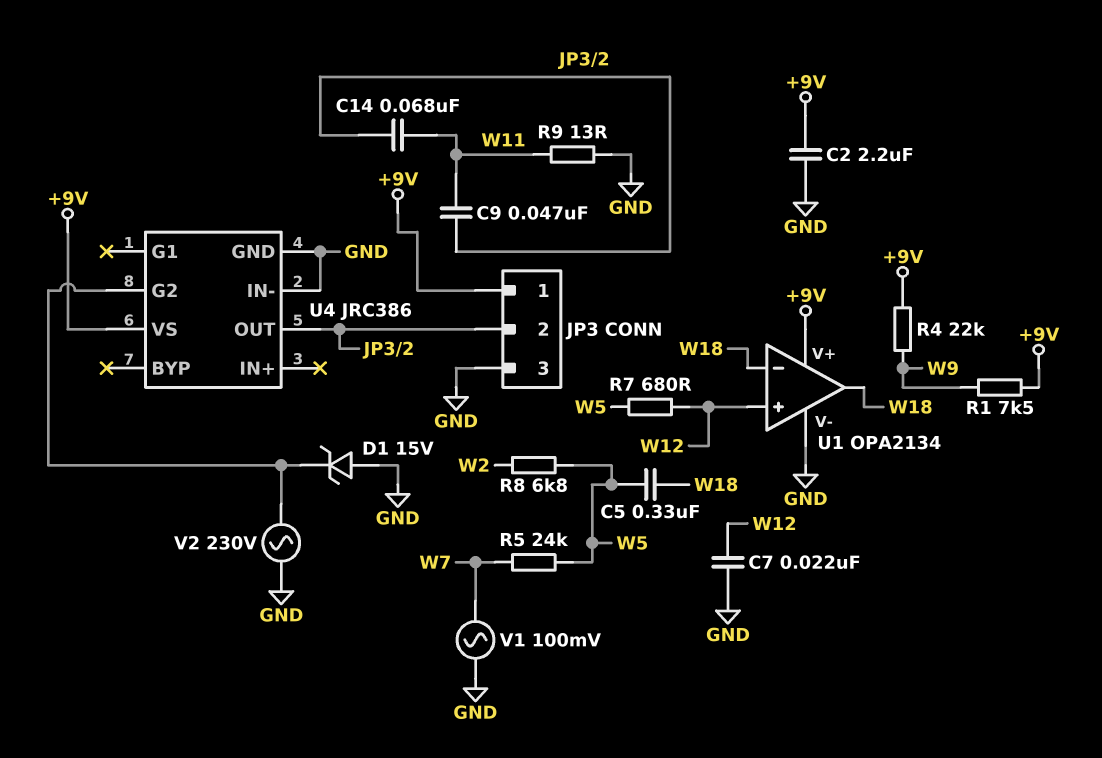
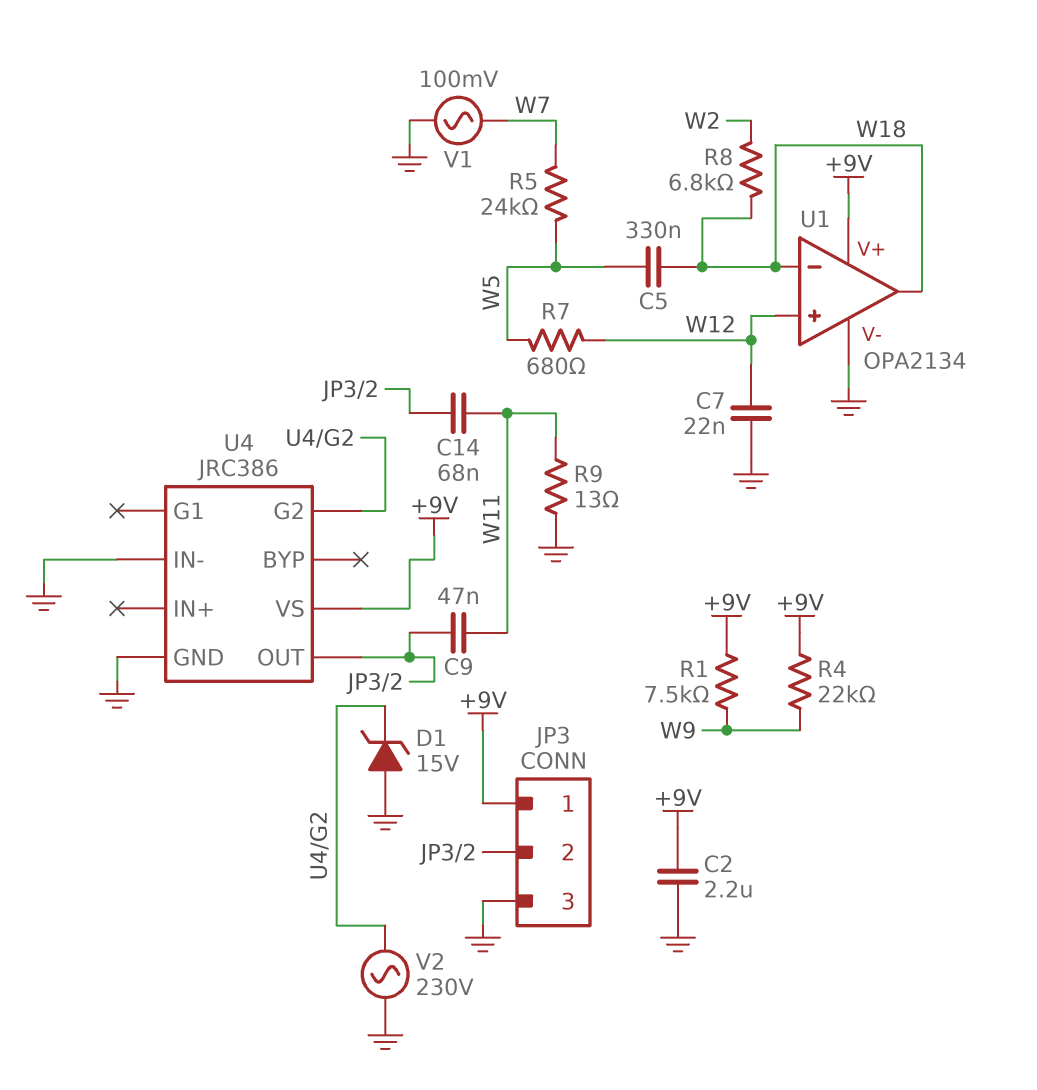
R8: 6.8k (W2, W5) -> 6.8k (W2, W18)

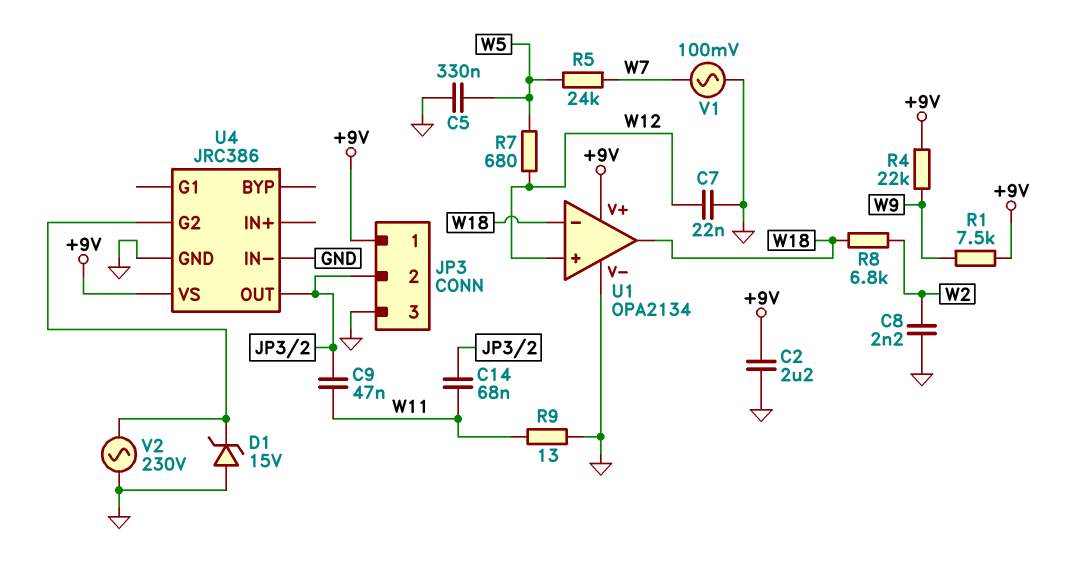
C5: 330nF (W5, W18) -> 330nF (GND, W5)
C8: none -> 2.2nF (GND, W2)

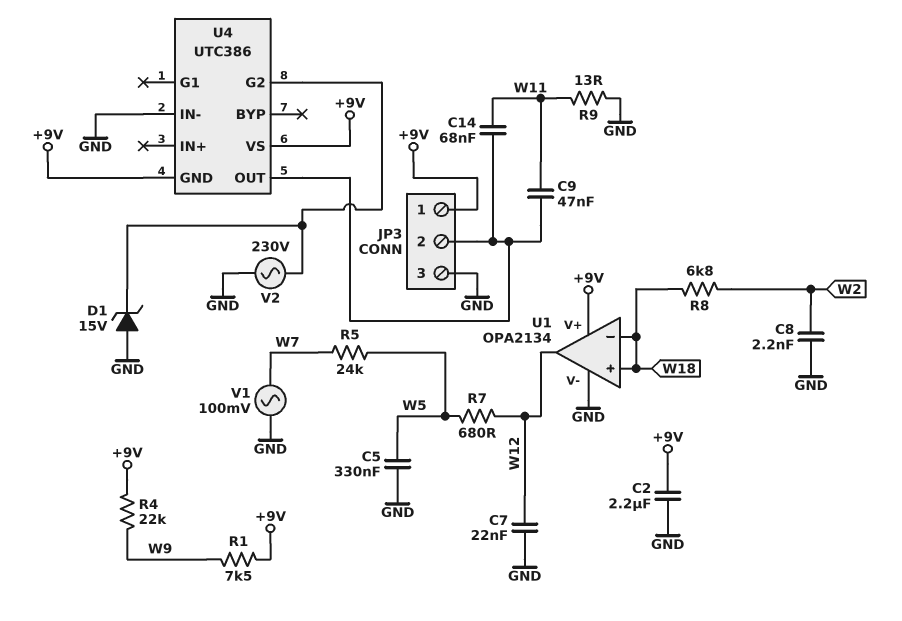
U1 pin in+: W12 -> W18
U1 pin out: W18 -> W12
U4: JRC386 -> UTC386
U4 pin GND: GND -> +9V

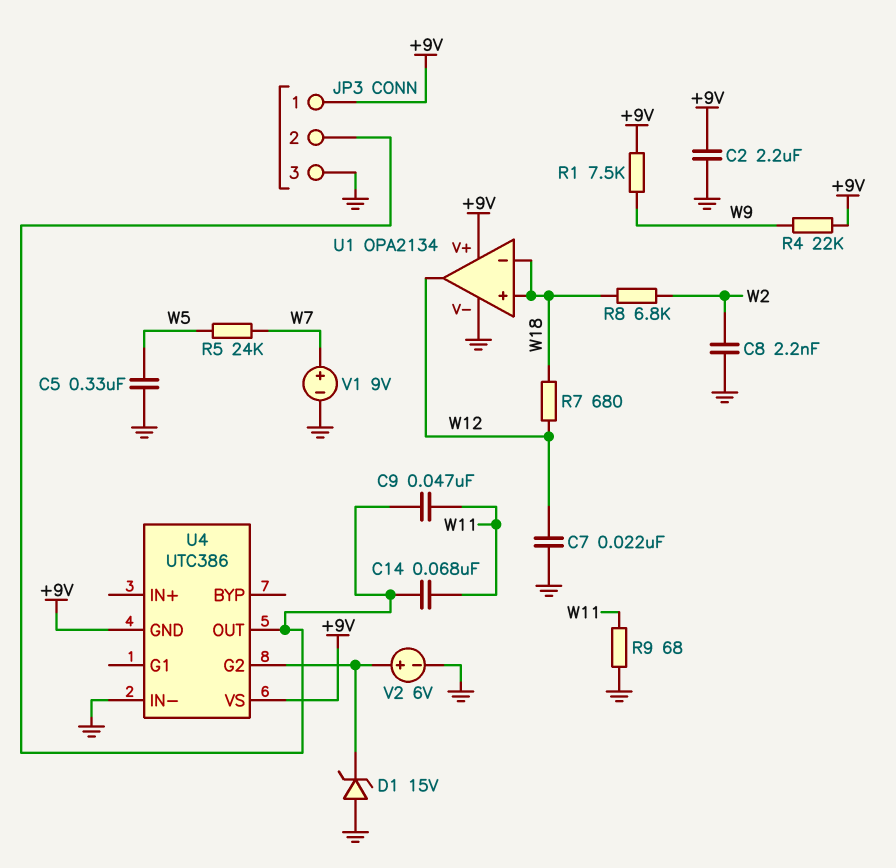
R7: 680 (W5, W12) -> 680 (W12, W18)
R9: 13 (GND, W11) -> 68 (GND, W11)
V1: AC 100mV (GND, W7) -> 9V (plus W7, minus GND)
V2: AC 230V (GND, U4/G2) -> 6V (plus U4/G2, minus GND)

